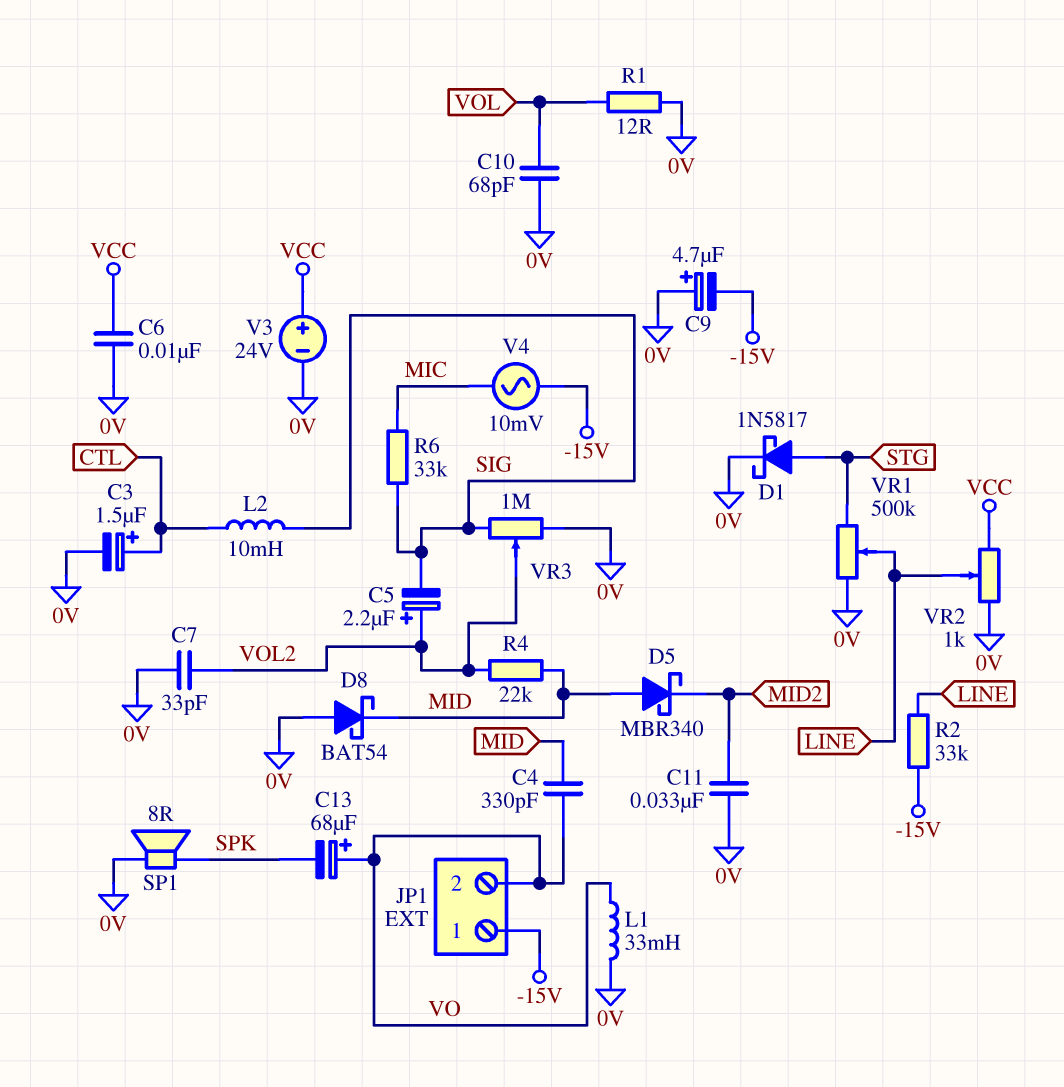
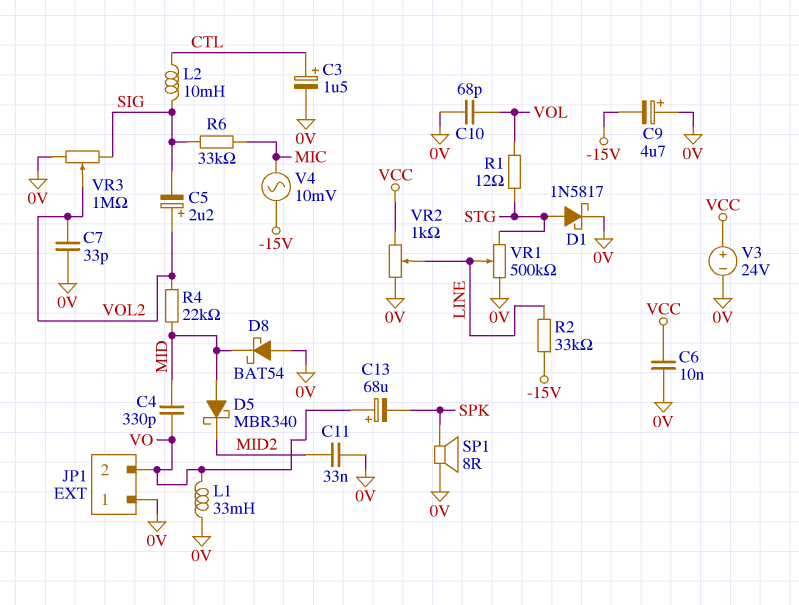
JP1 pin 1: -15V -> 0V
R1: 12 (0V, VOL) -> 12 (STG, VOL)

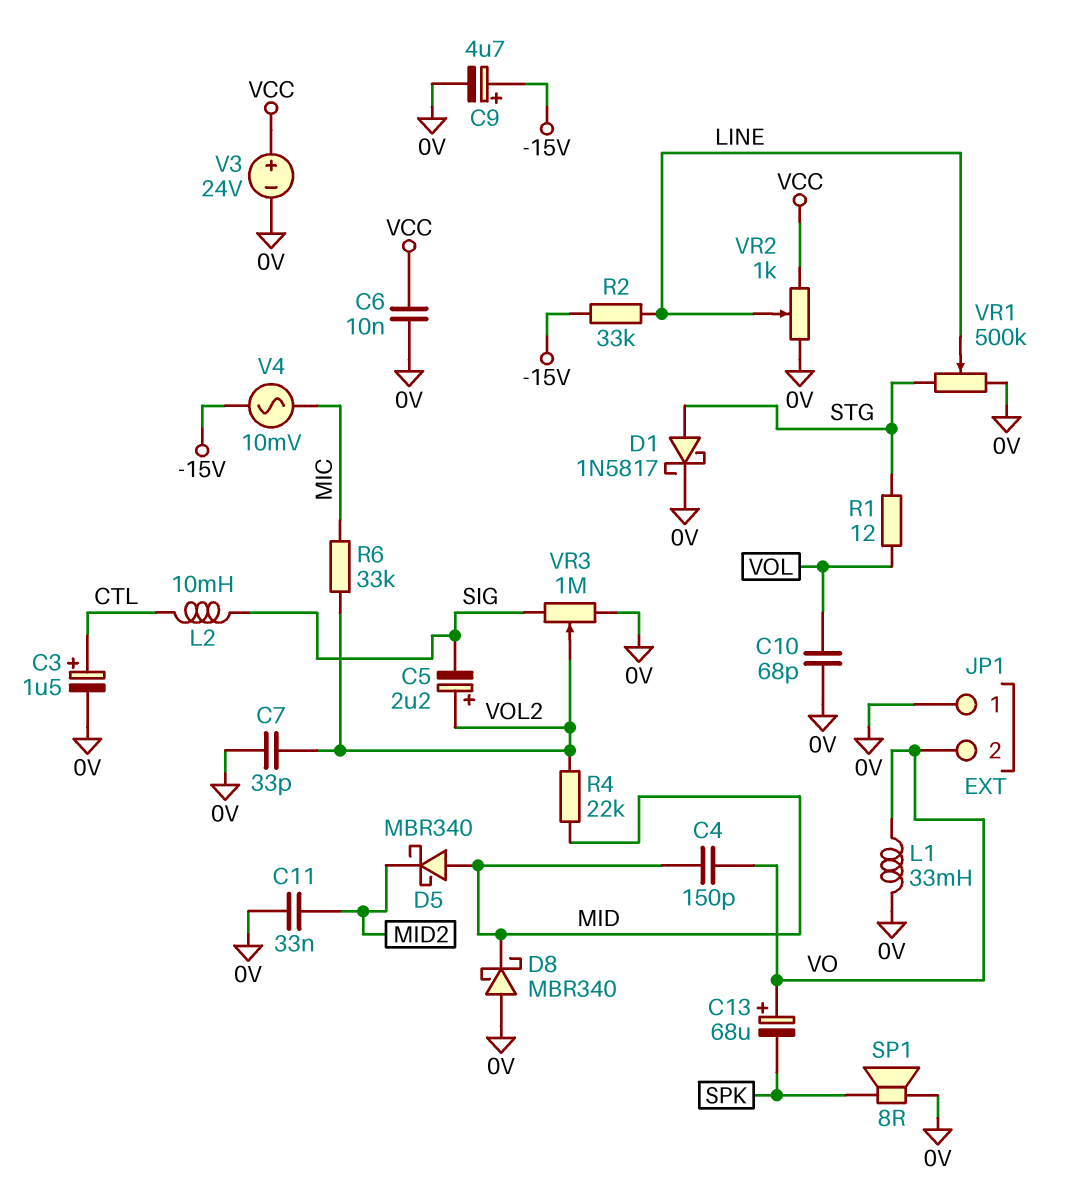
C4: 330pF (MID, VO) -> 150pF (MID, VO)
C9: 4.7uF (plus 0V, minus -15V) -> 4.7uF (plus -15V, minus 0V)
D8: schottky BAT54 (A 0V, K MID) -> schottky MBR340 (A 0V, K MID)
R6: 33k (MIC, SIG) -> 33k (MIC, VOL2)

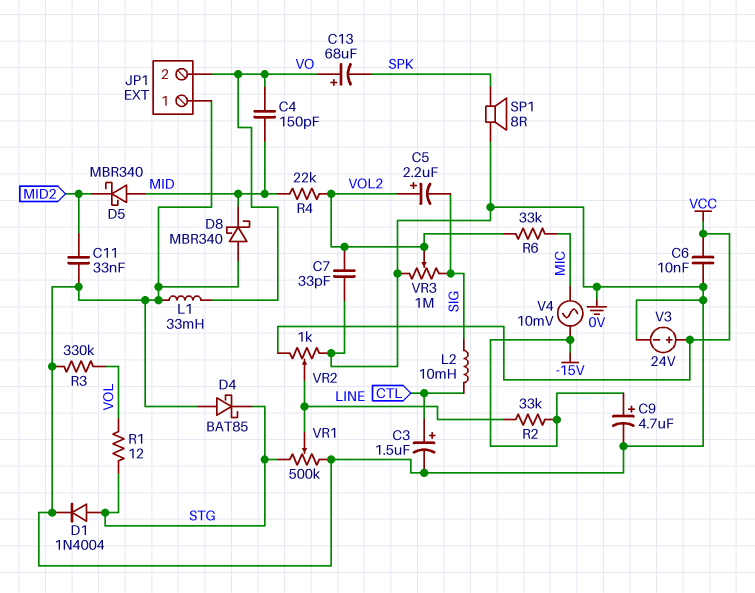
C10: 68pF (0V, VOL) -> none
D1: schottky 1N5817 (A STG, K 0V) -> diode 1N4004 (A STG, K 0V)
D4: none -> schottky BAT85 (A 0V, K STG)
R3: none -> 330k (0V, VOL)

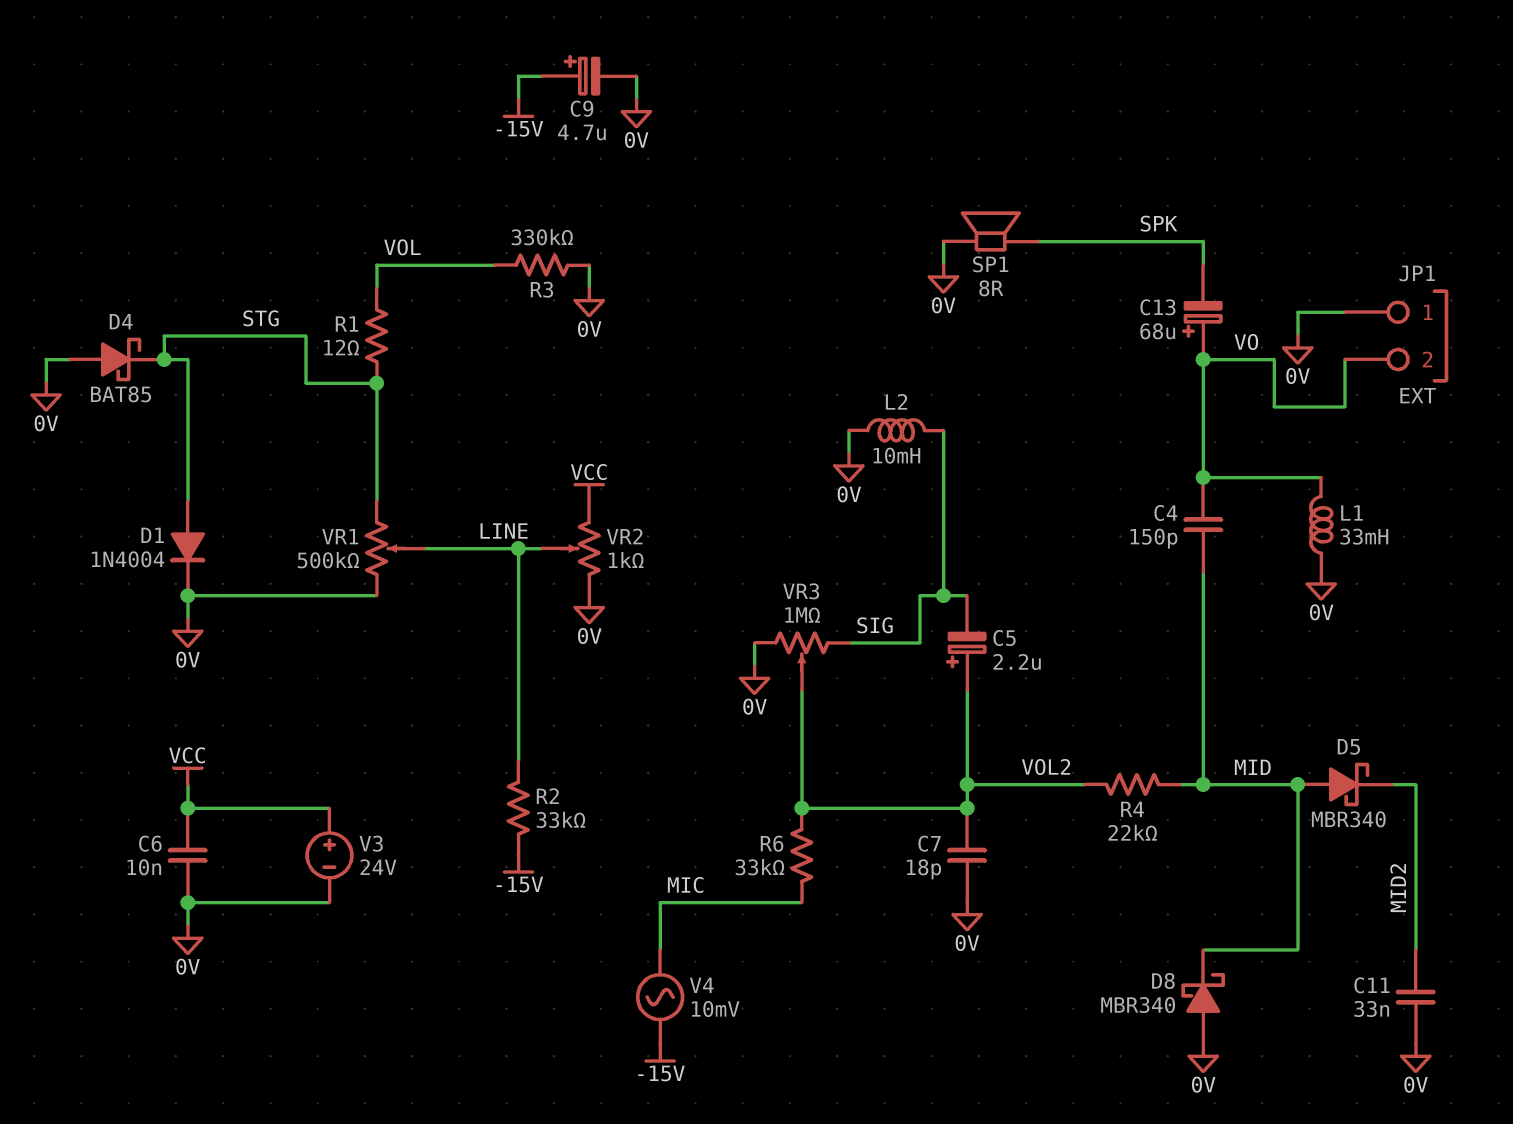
C3: 1.5uF (plus CTL, minus 0V) -> none
C7: 33pF (0V, VOL2) -> 18pF (0V, VOL2)
L2: 10mH (CTL, SIG) -> 10mH (0V, SIG)

